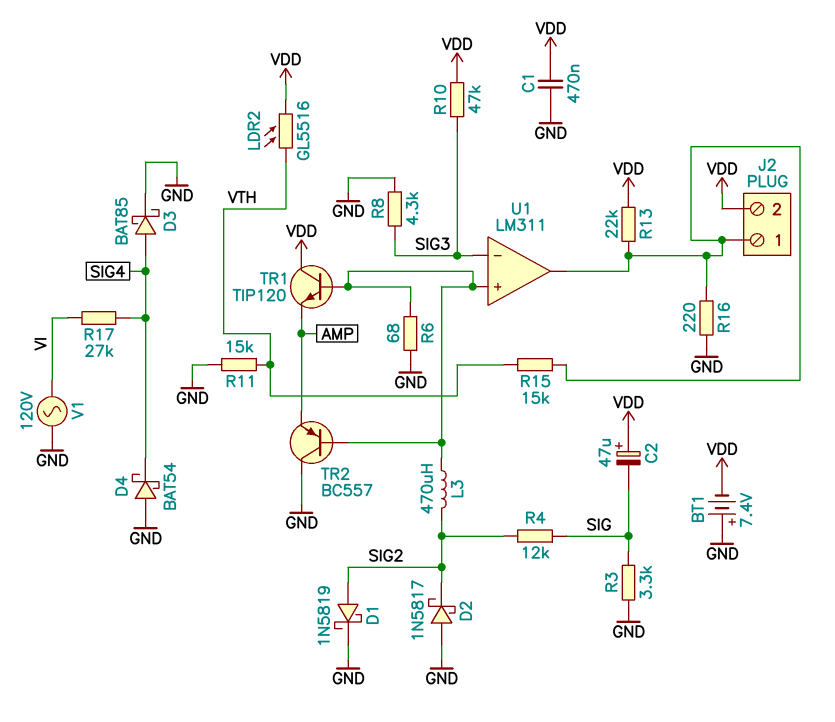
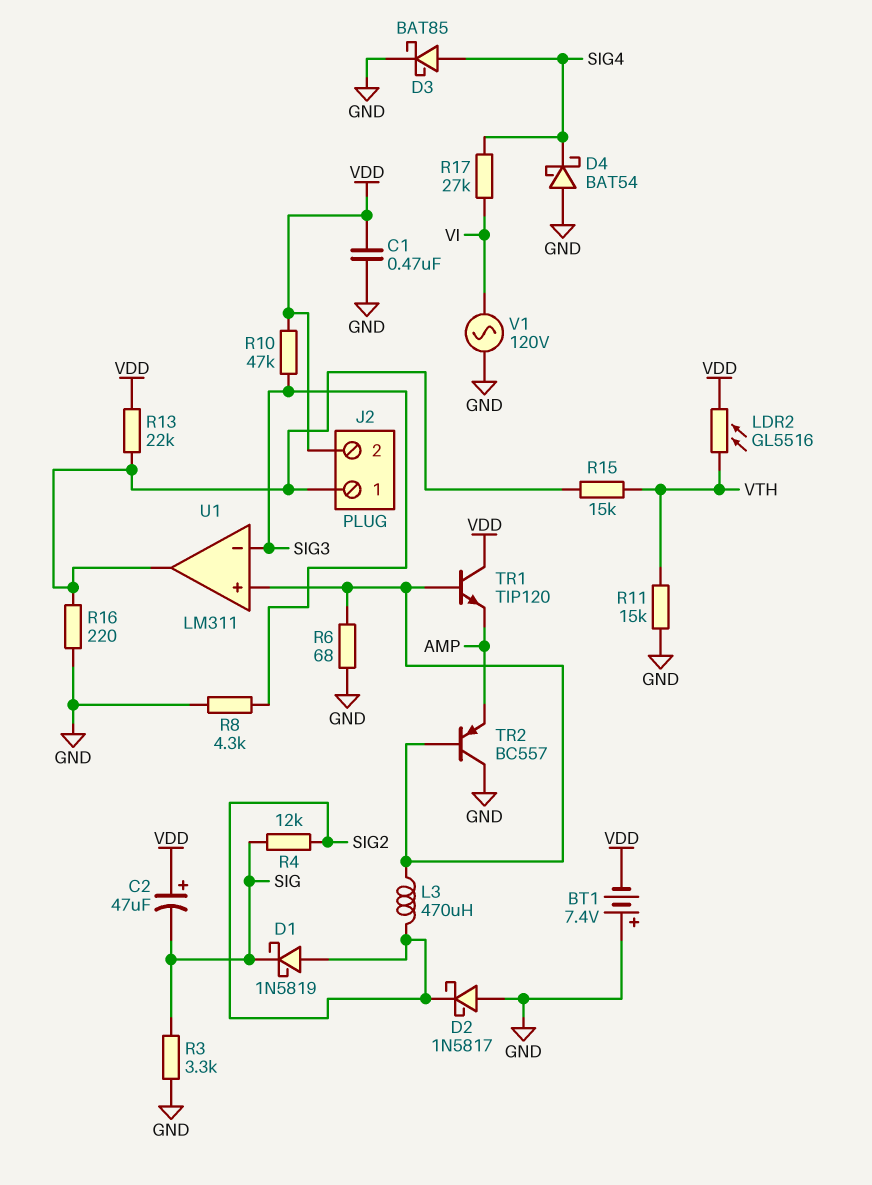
D1: schottky 1N5819 (A SIG2, K GND) -> schottky 1N5819 (A SIG2, K SIG)

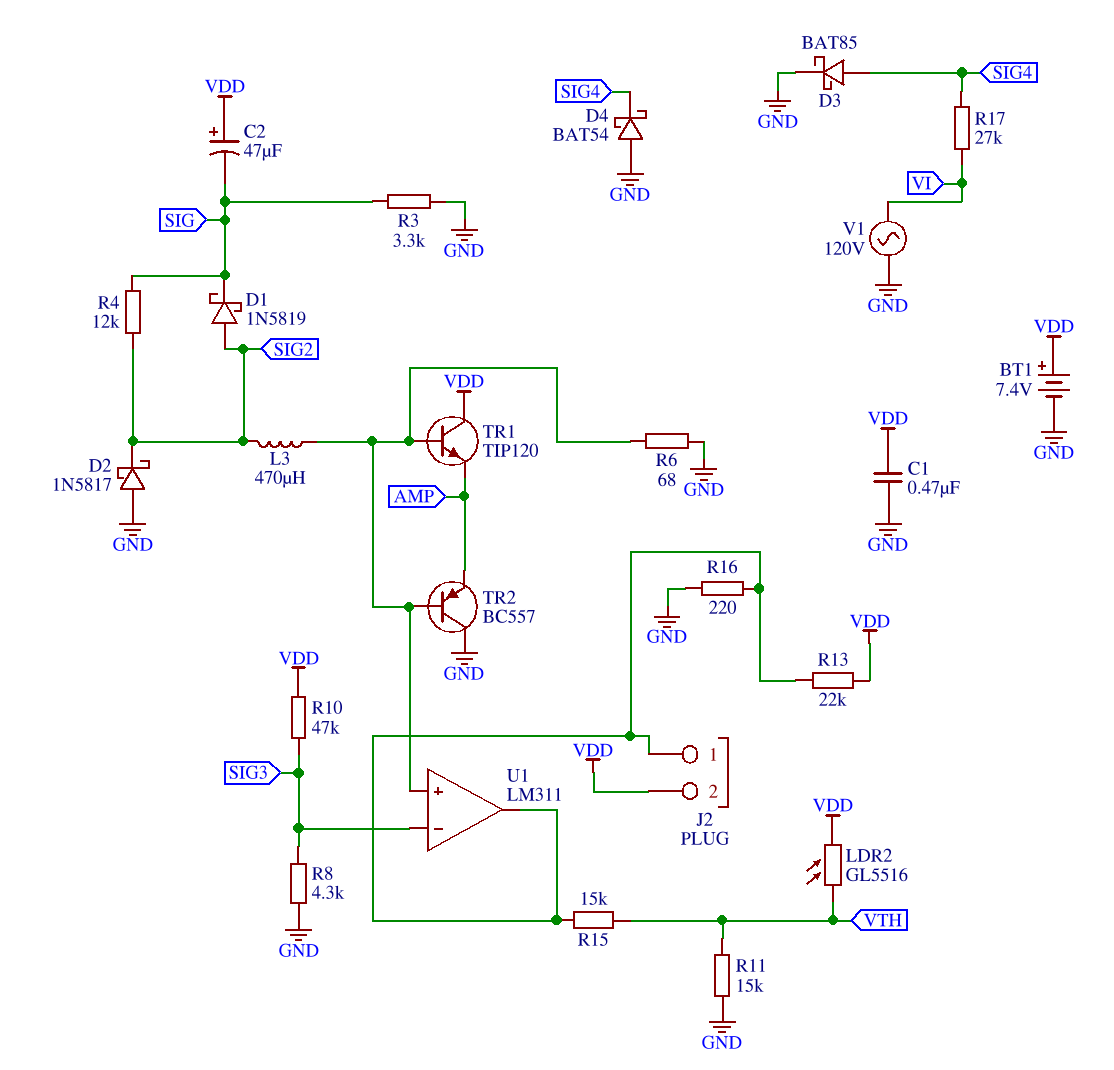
BT1: 7.4V (plus GND, minus VDD) -> 7.4V (plus VDD, minus GND)

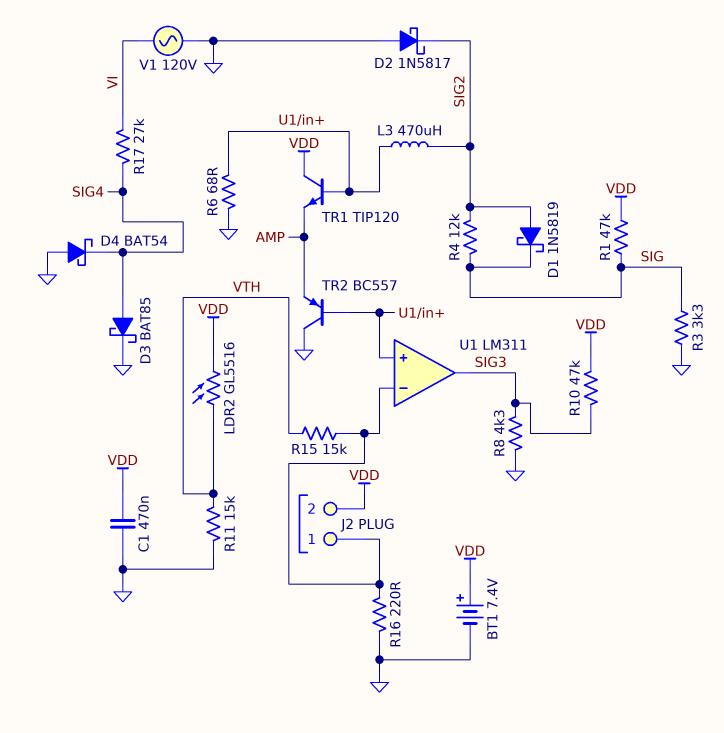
C2: 47uF (plus VDD, minus SIG) -> none
R1: none -> 47k (SIG, VDD)
R13: 22k (J2/1, VDD) -> none
U1 pin in-: SIG3 -> J2/1
U1 pin out: J2/1 -> SIG3

